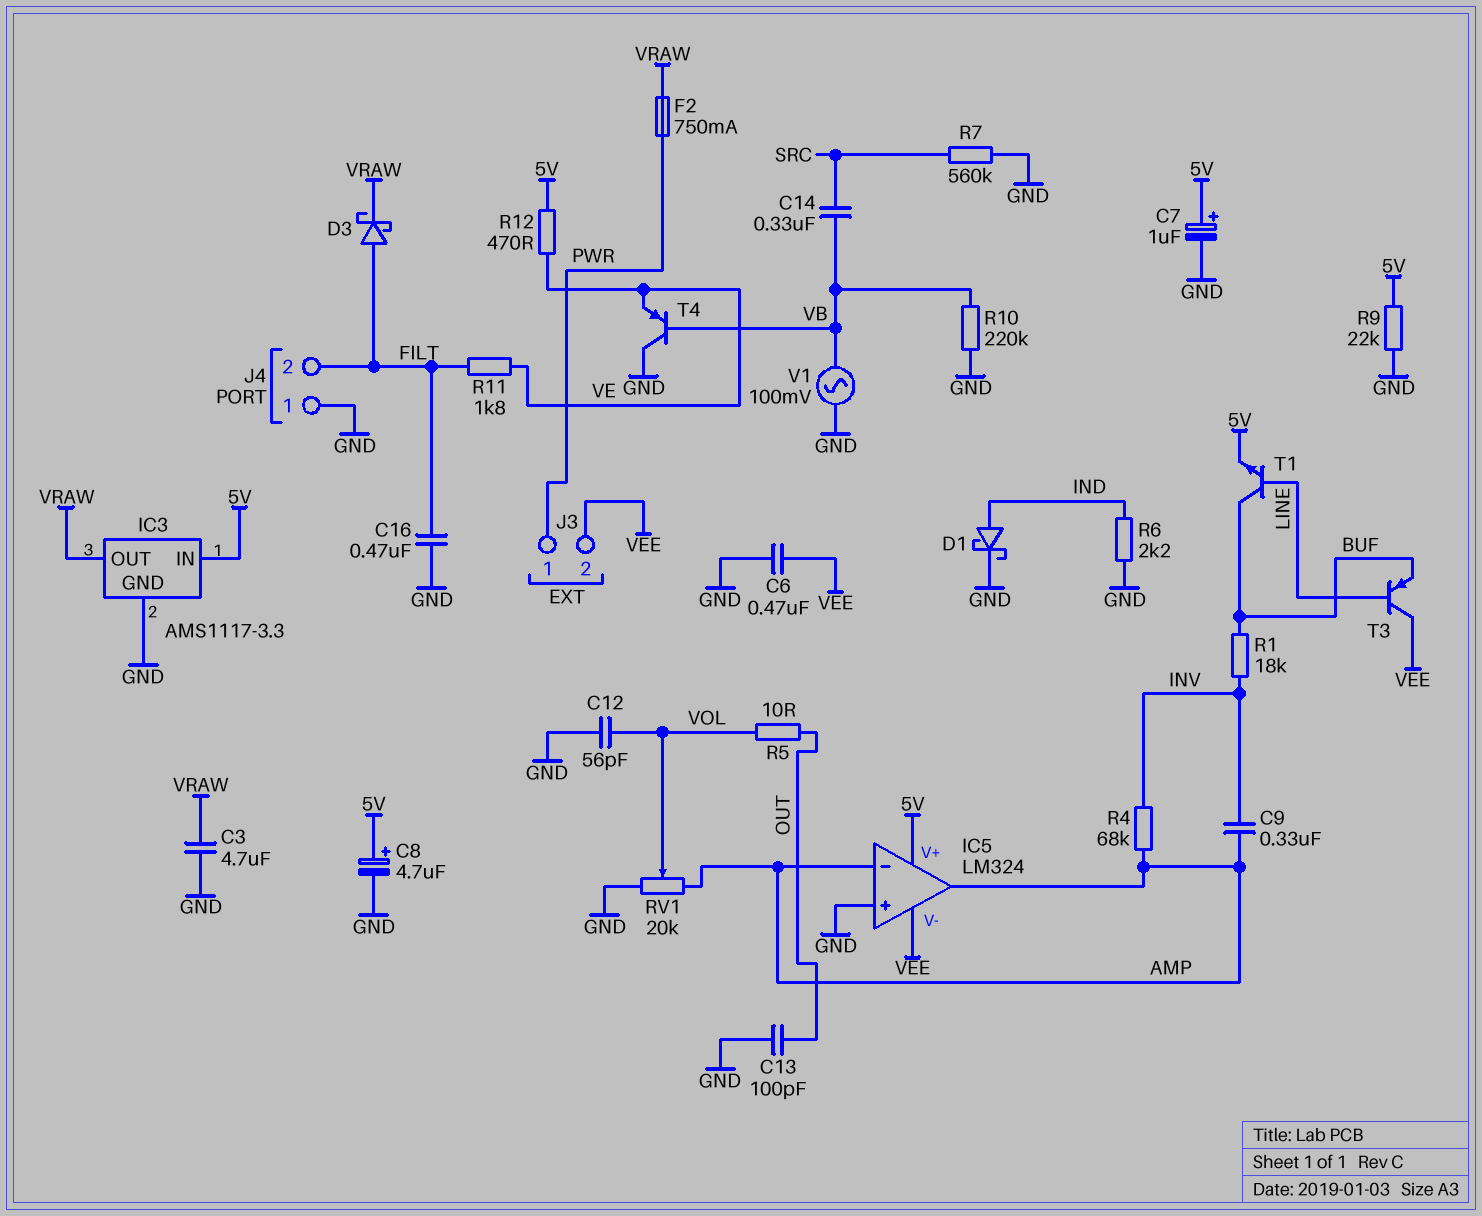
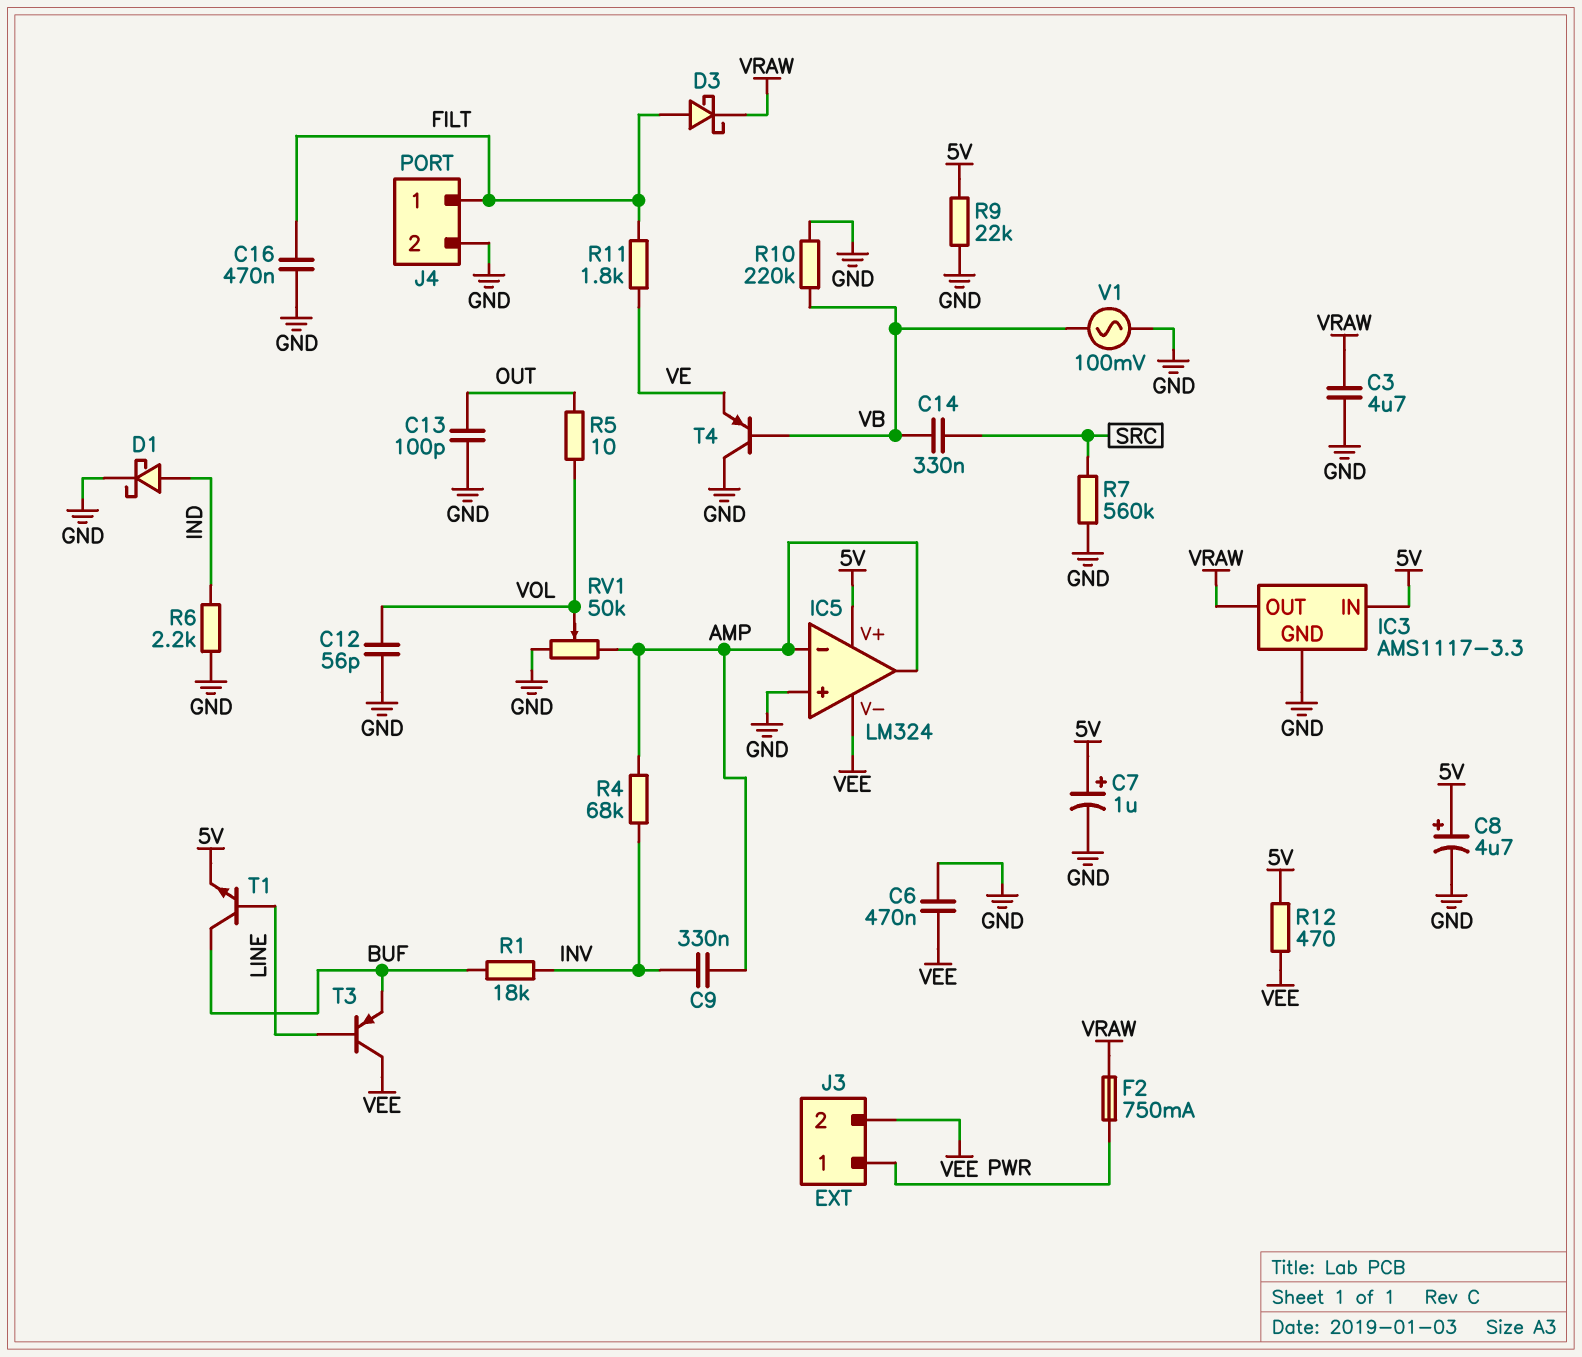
J4 pin 1: GND -> FILT
J4 pin 2: FILT -> GND
R12: 470 (5V, VE) -> 470 (5V, VEE)
RV1: 20k (AMP, GND, wiper VOL) -> 50k (AMP, GND, wiper VOL)

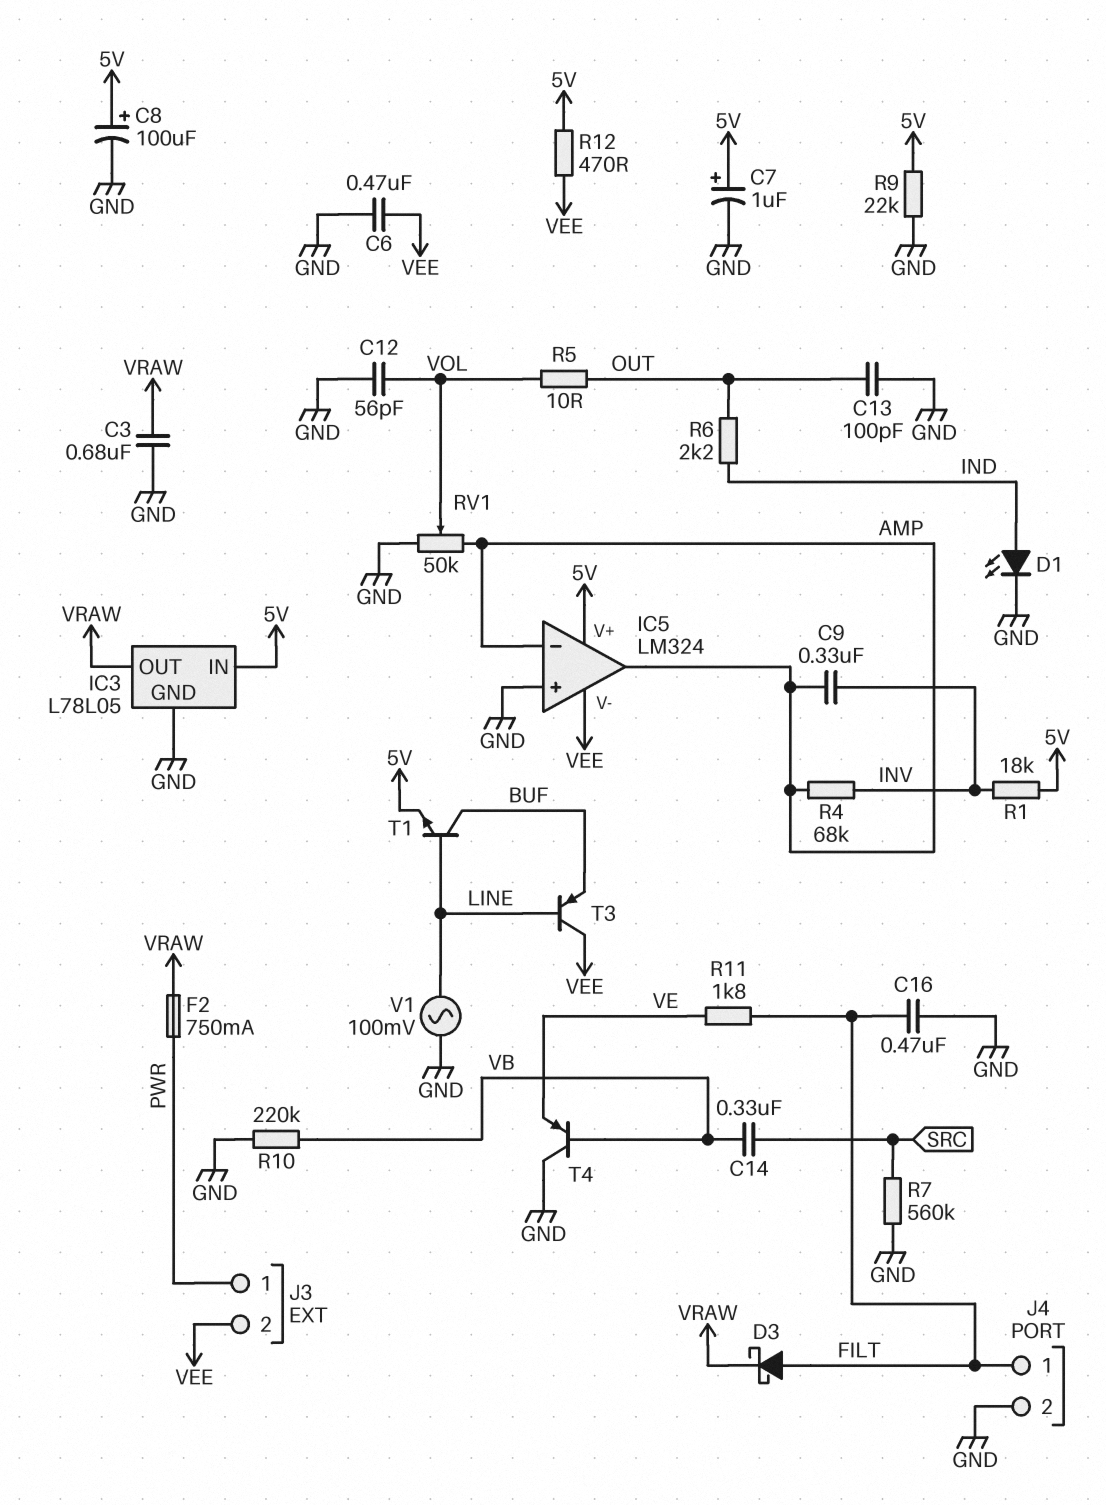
C3: 4.7uF (GND, VRAW) -> 680nF (GND, VRAW)
C8: 4.7uF (plus 5V, minus GND) -> 100uF (plus 5V, minus GND)
D1: schottky (A IND, K GND) -> LED (A IND, K GND)
IC3: AMS1117-3.3 -> L78L05
R1: 18k (BUF, INV) -> 18k (5V, INV)
R6: 2.2k (GND, IND) -> 2.2k (IND, OUT)
V1: AC 100mV (GND, VB) -> AC 100mV (GND, LINE)

